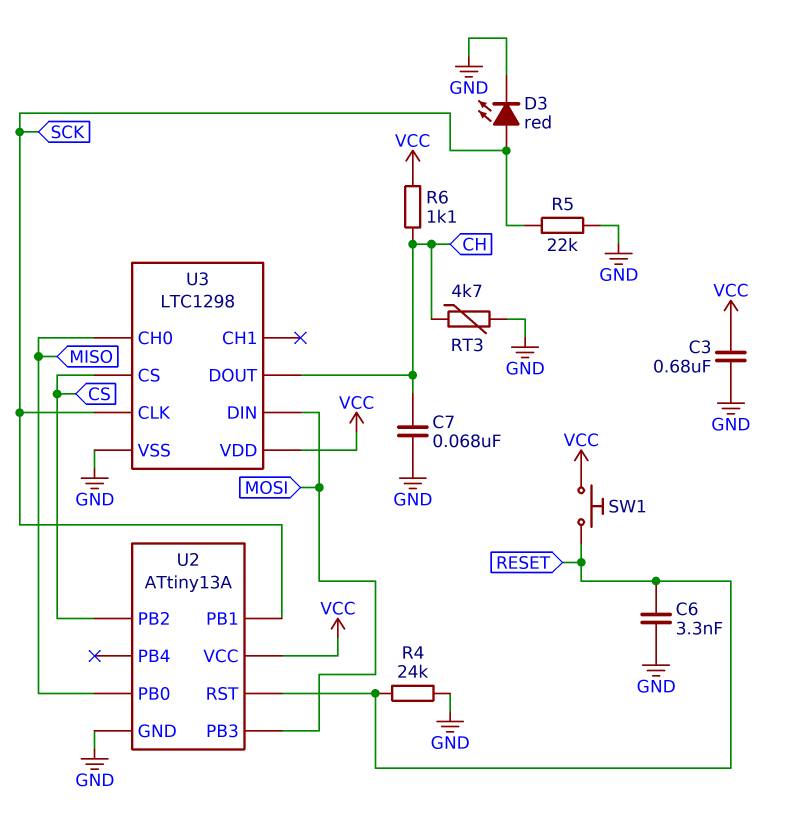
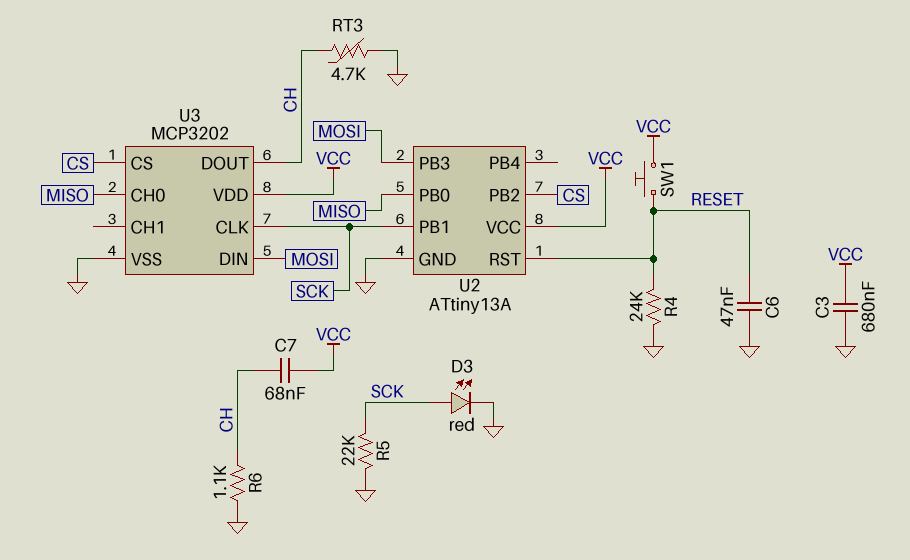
C6: 3.3nF (GND, RESET) -> 47nF (GND, RESET)
C7: 68nF (CH, GND) -> 68nF (CH, VCC)
R6: 1.1k (CH, VCC) -> 1.1k (CH, GND)
U3: LTC1298 -> MCP3202

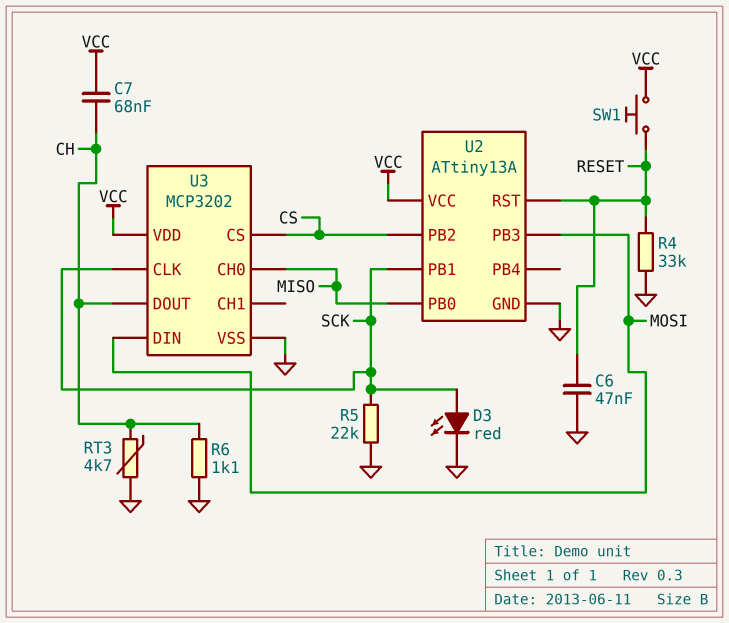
C3: 680nF (GND, VCC) -> none
R4: 24k (GND, RESET) -> 33k (GND, RESET)

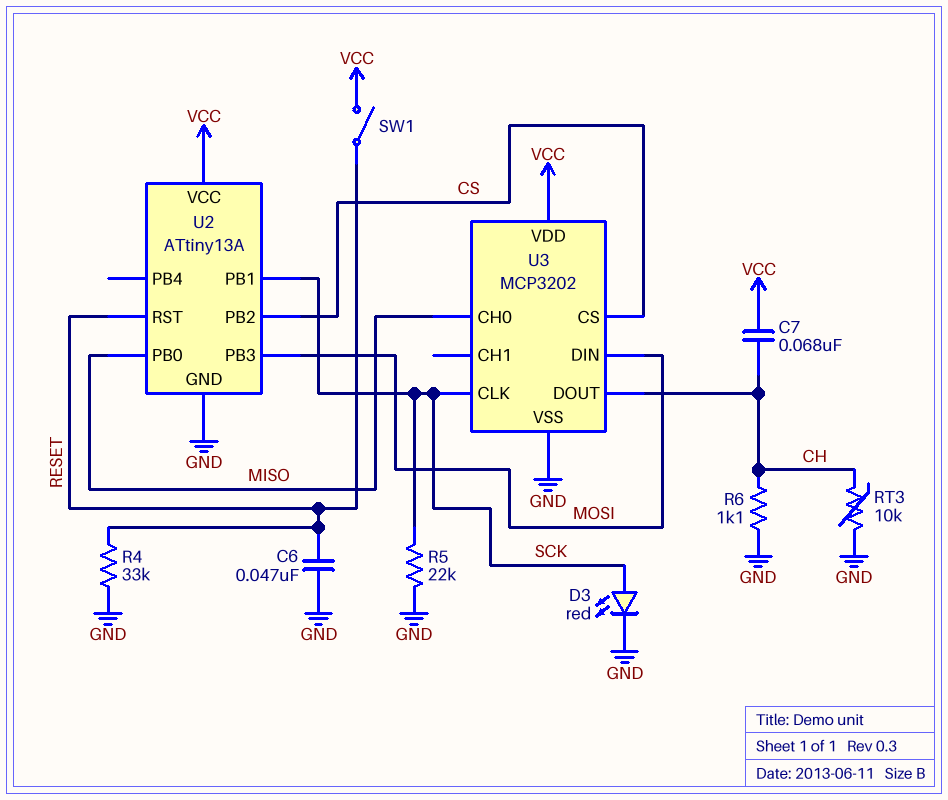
RT3: 4.7k (CH, GND) -> 10k (CH, GND)
SW1: button (RESET, VCC) -> switch (RESET, VCC)

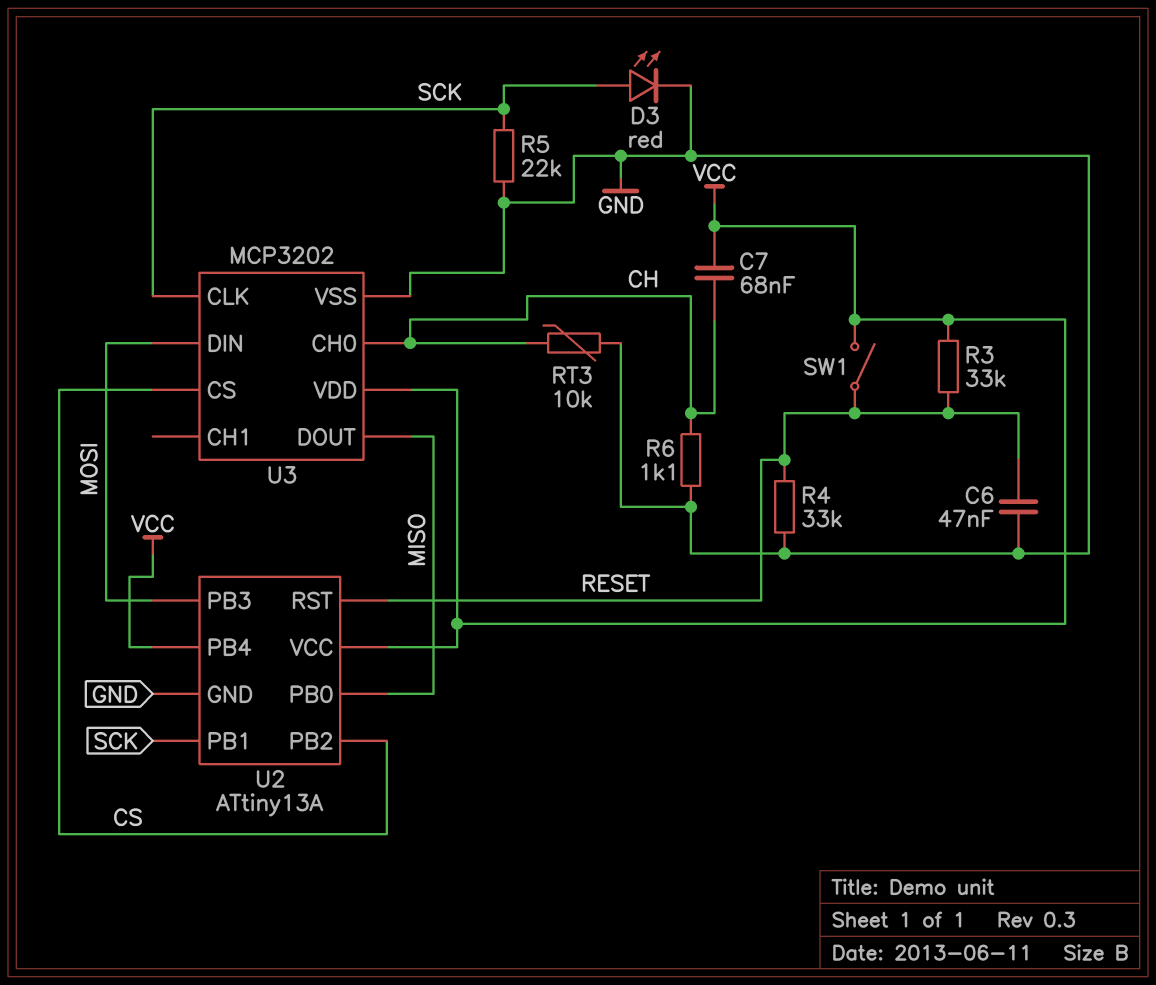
R3: none -> 33k (RESET, VCC)
U2 pin PB4: none -> VCC
U3 pin CH0: MISO -> CH
U3 pin DOUT: CH -> MISO

